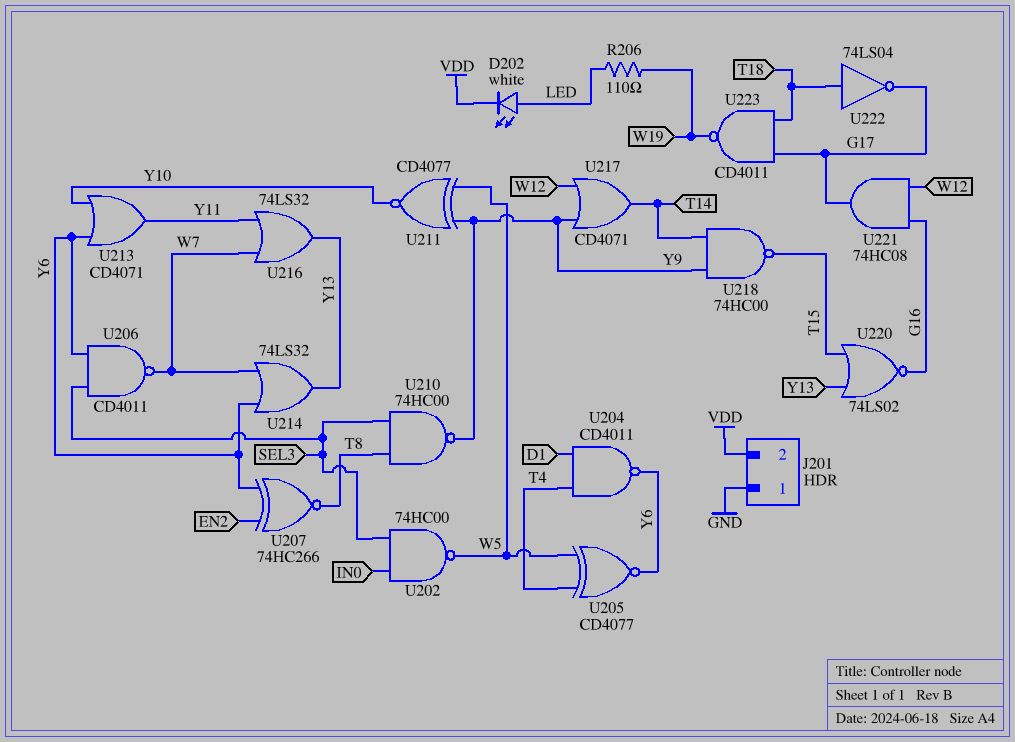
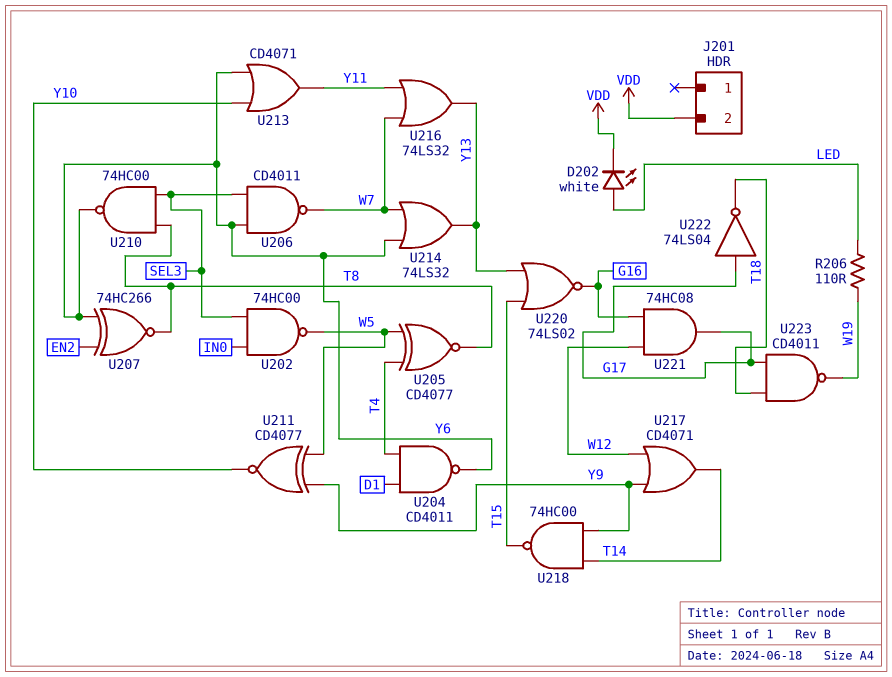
J201 pin 1: GND -> none
U205: XNOR CD4077 (in T4, in W5, out Y6) -> XNOR CD4077 (in T4, in W5, out T8)
U210: NAND 74HC00 (in SEL3, in T8, out Y9) -> NAND 74HC00 (in SEL3, in T8, out Y6)
U222: NOT 74LS04 (in T18, out G17) -> NOT 74LS04 (in G17, out T18)

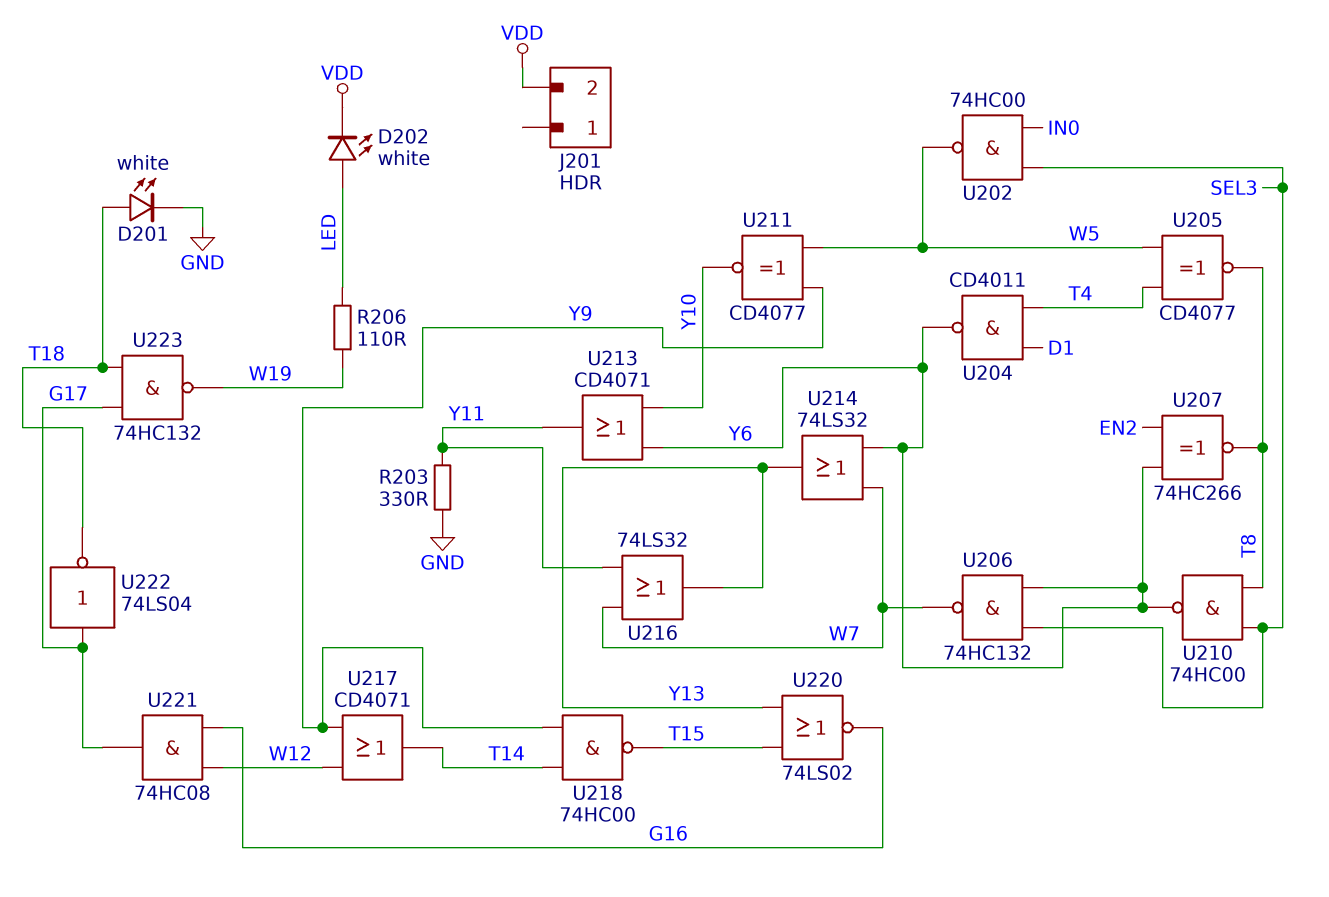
D201: none -> LED white (A T18, K GND)
R203: none -> 330 (GND, Y11)
U206: NAND CD4011 (in SEL3, in Y6, out W7) -> NAND 74HC132 (in SEL3, in Y6, out W7)
U223: NAND CD4011 (in G17, in T18, out W19) -> NAND 74HC132 (in G17, in T18, out W19)

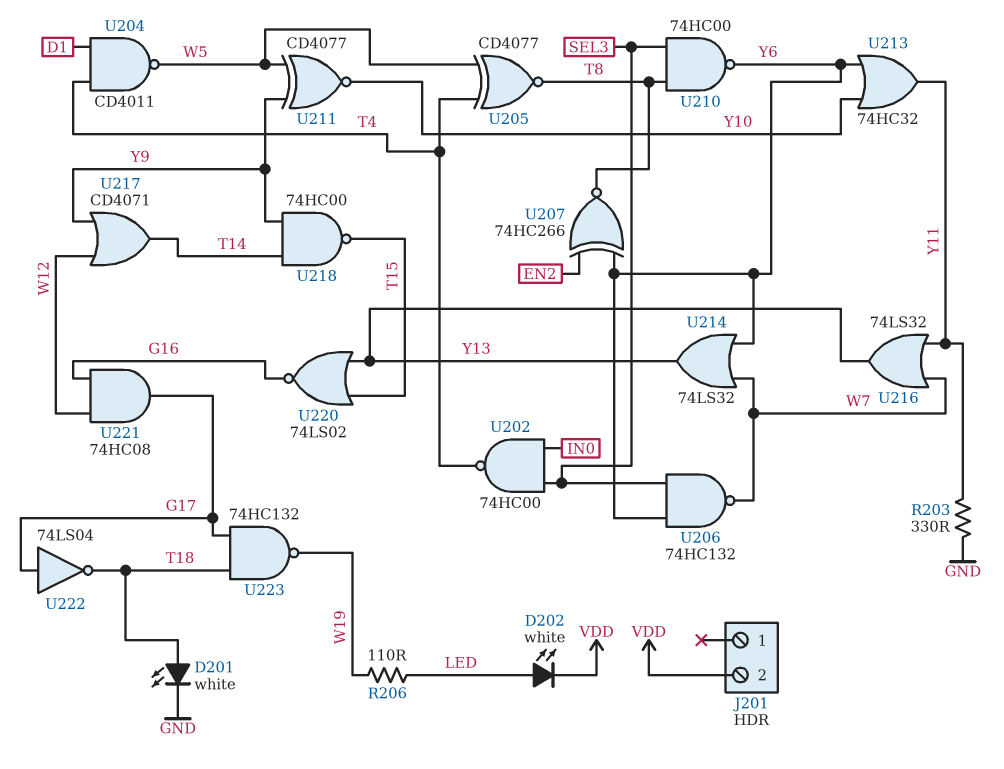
U202: NAND 74HC00 (in IN0, in SEL3, out W5) -> NAND 74HC00 (in IN0, in SEL3, out T4)
U204: NAND CD4011 (in D1, in T4, out Y6) -> NAND CD4011 (in D1, in T4, out W5)
U213: OR CD4071 (in Y6, in Y10, out Y11) -> OR 74HC32 (in Y6, in Y10, out Y11)

